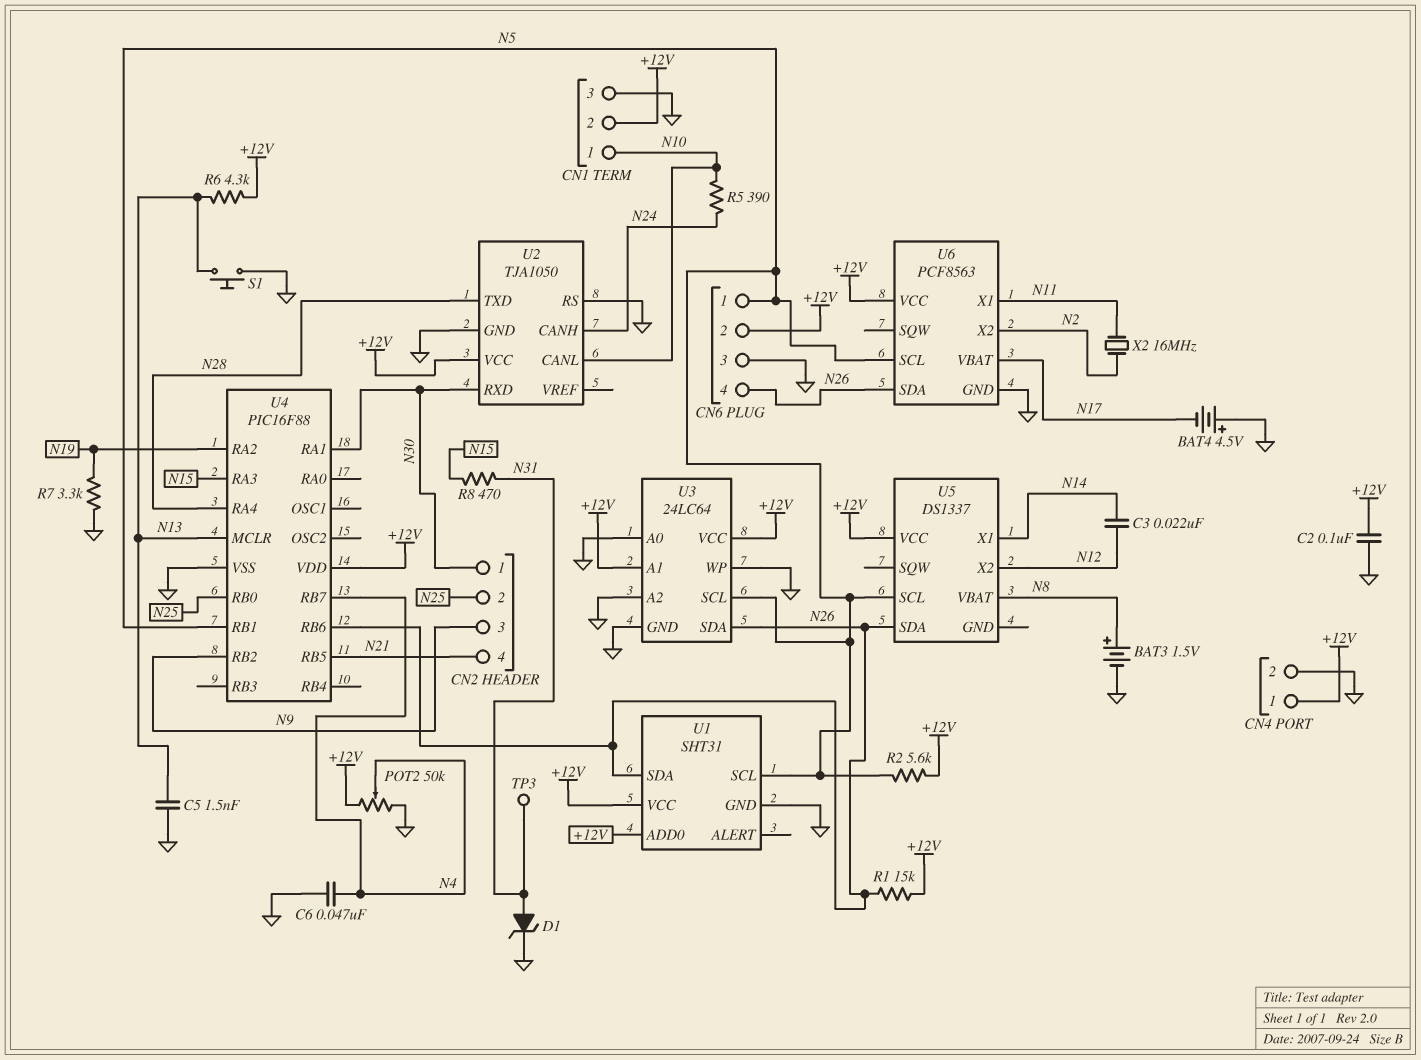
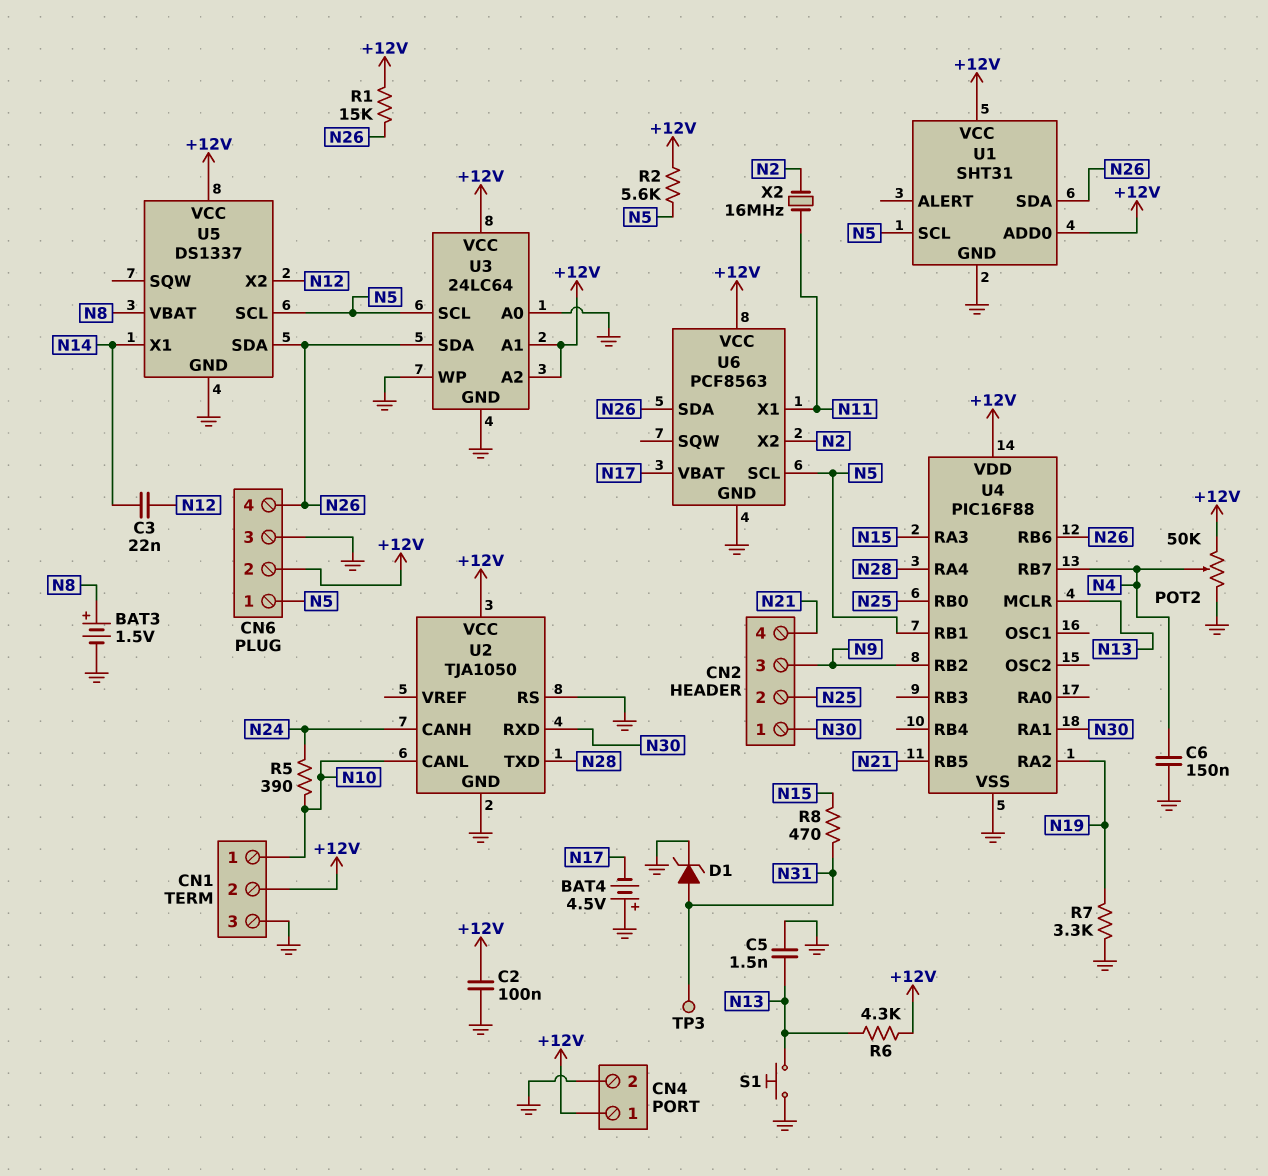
C6: 47nF (GND, N4) -> 150nF (GND, N4)
U3 pin A2: GND -> +12V
U5 pin GND: none -> GND

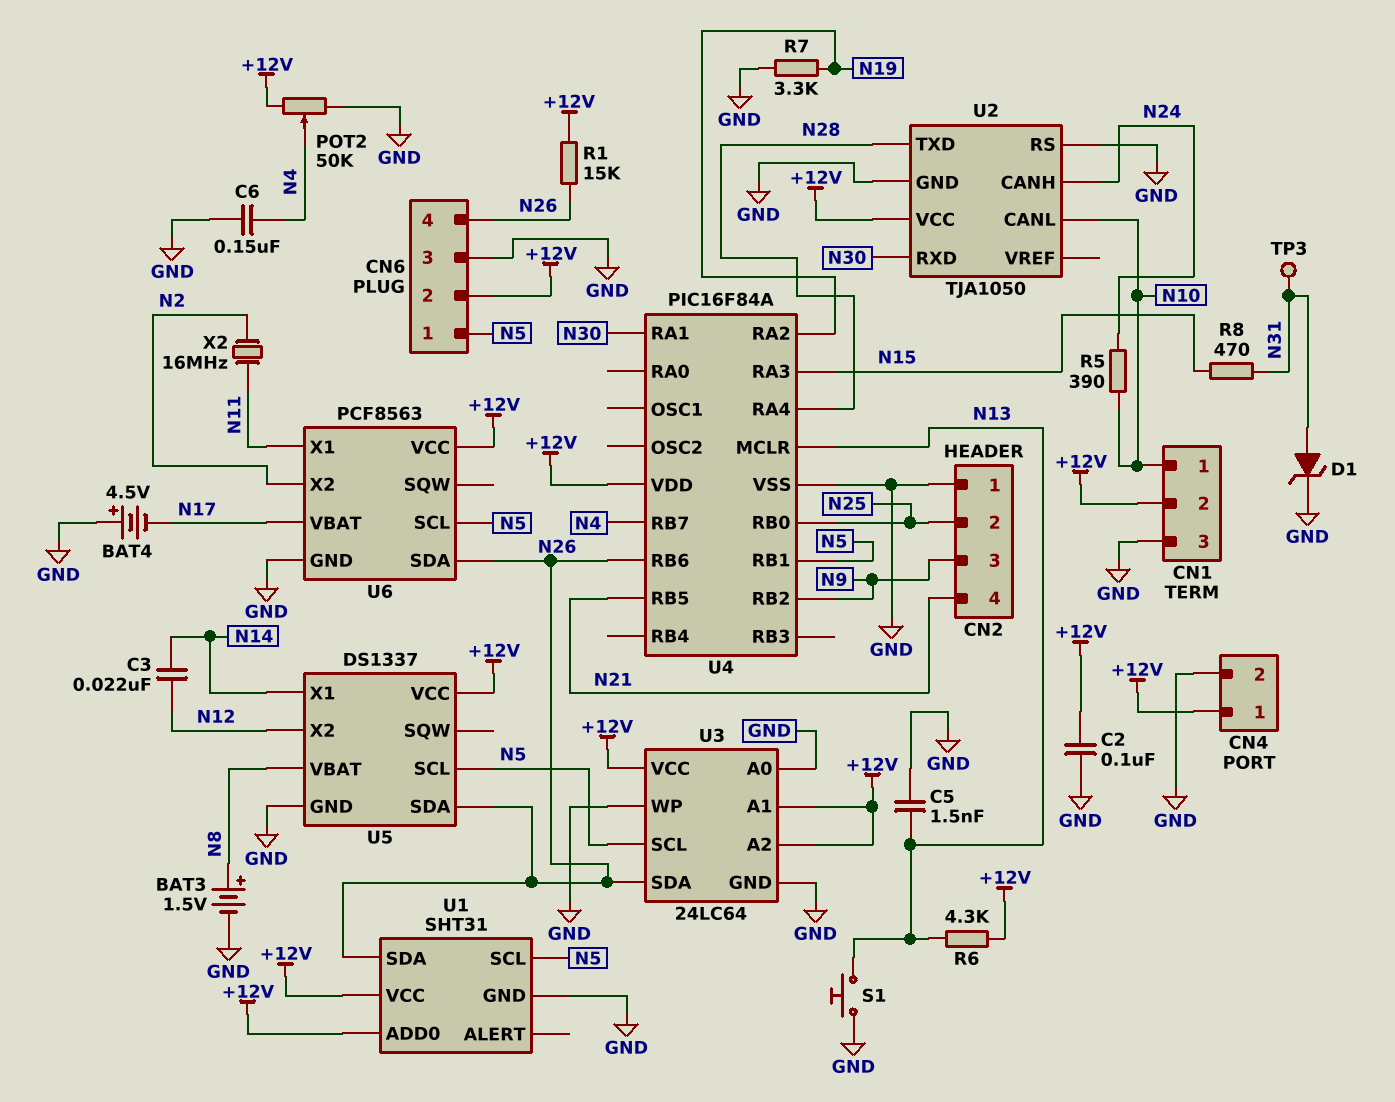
CN2 pin 1: N30 -> GND
R2: 5.6k (+12V, N5) -> none
U4: PIC16F88 -> PIC16F84A

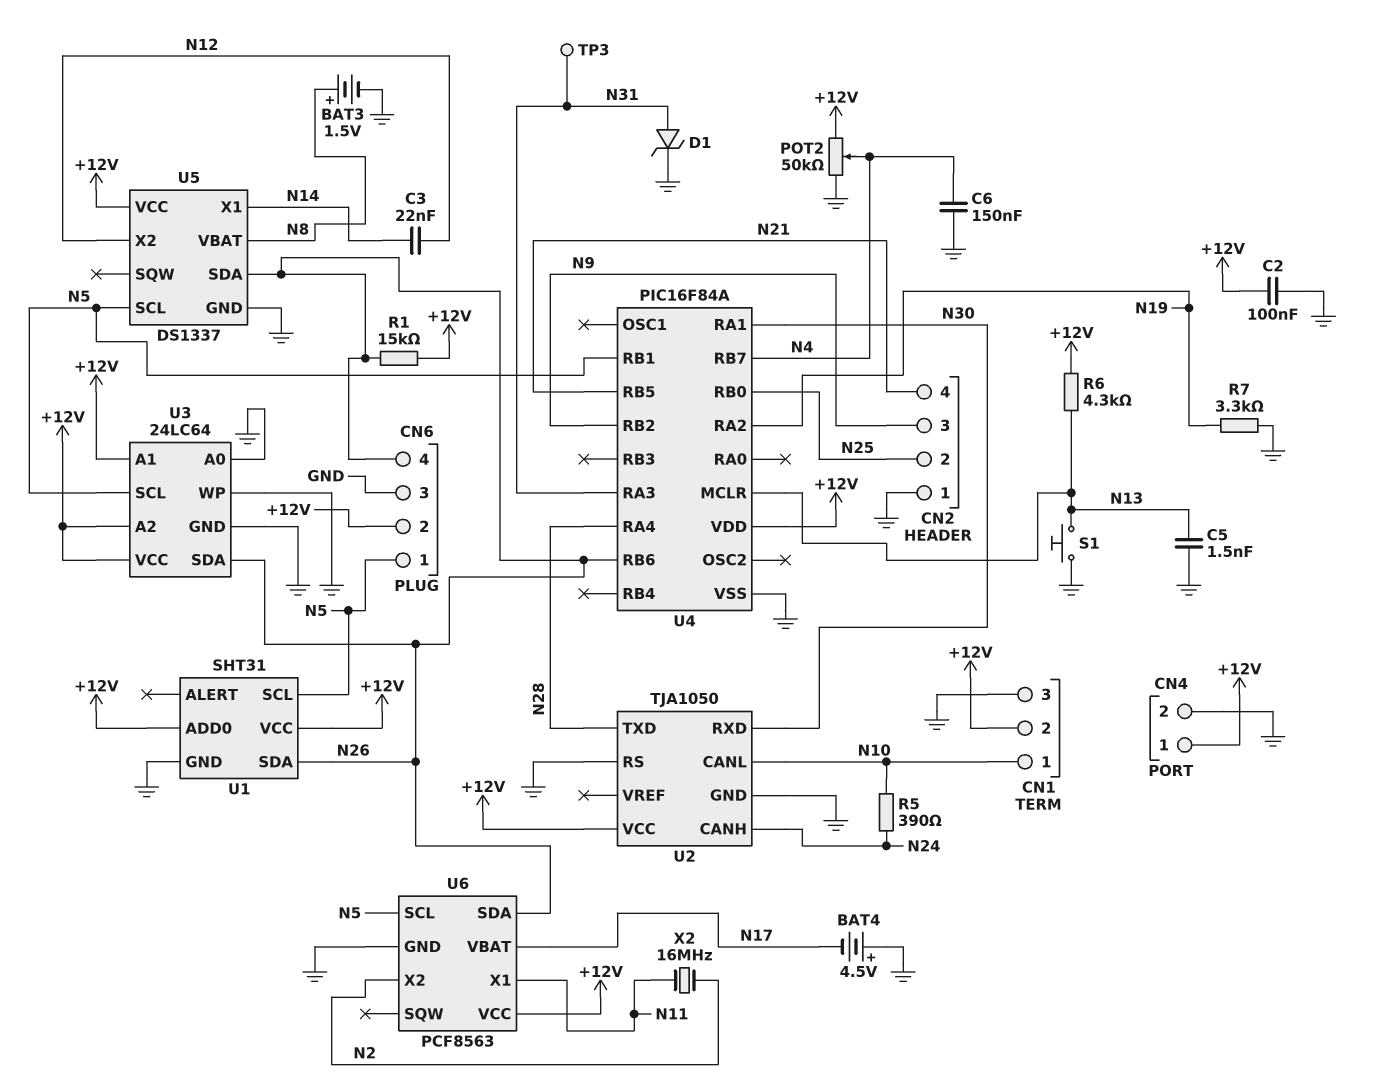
R8: 470 (N15, N31) -> none
U4 pin RA3: N15 -> N31

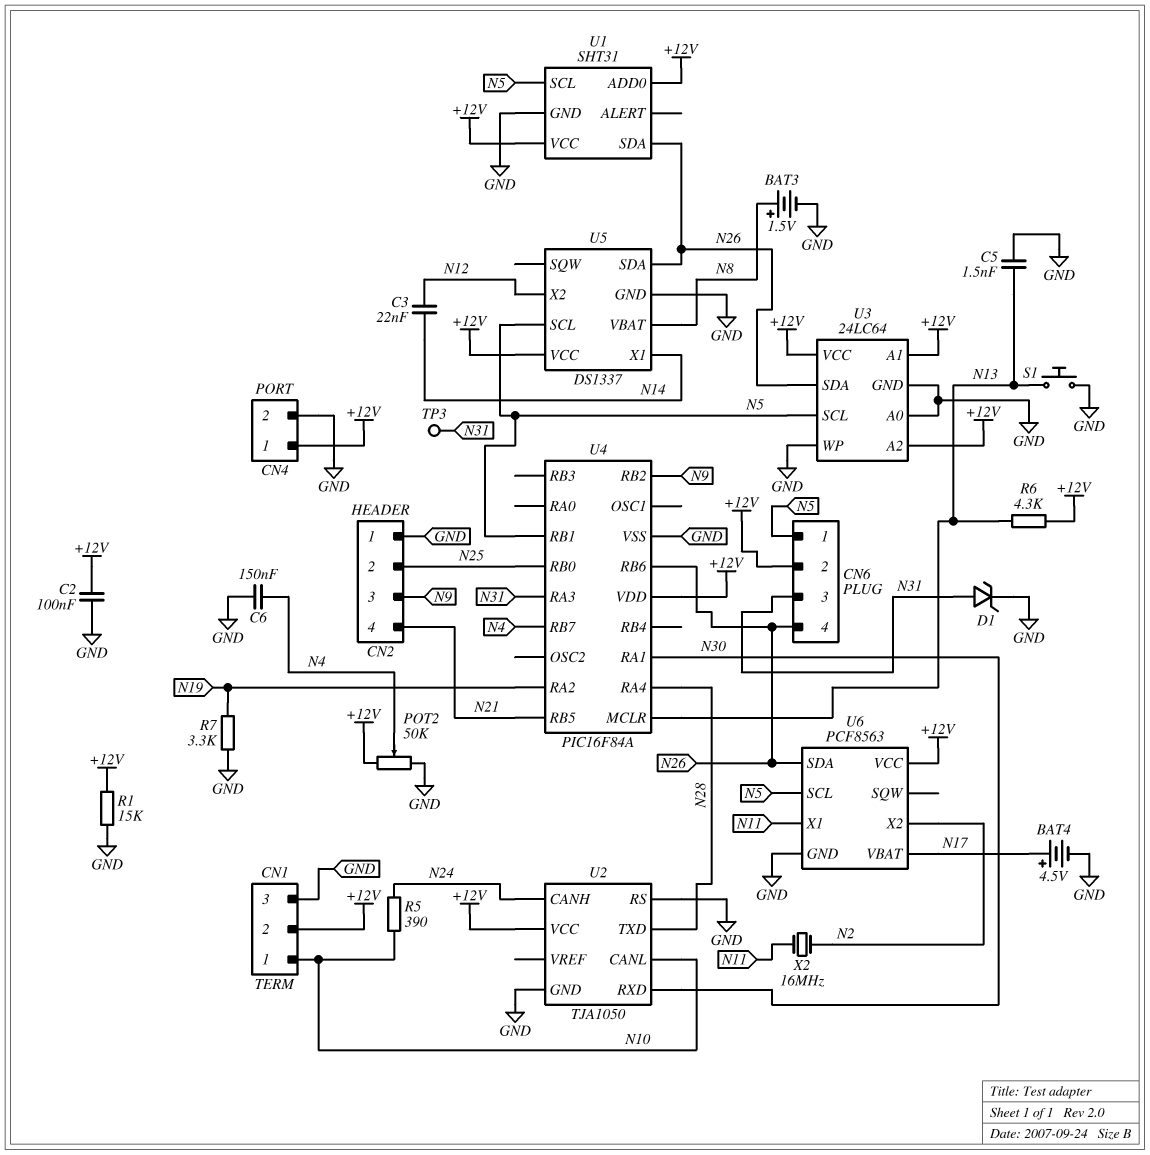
BAT4: 4.5V (plus GND, minus N17) -> 4.5V (plus N17, minus GND)
CN6 pin 3: GND -> N31
R1: 15k (+12V, N26) -> 15k (+12V, GND)

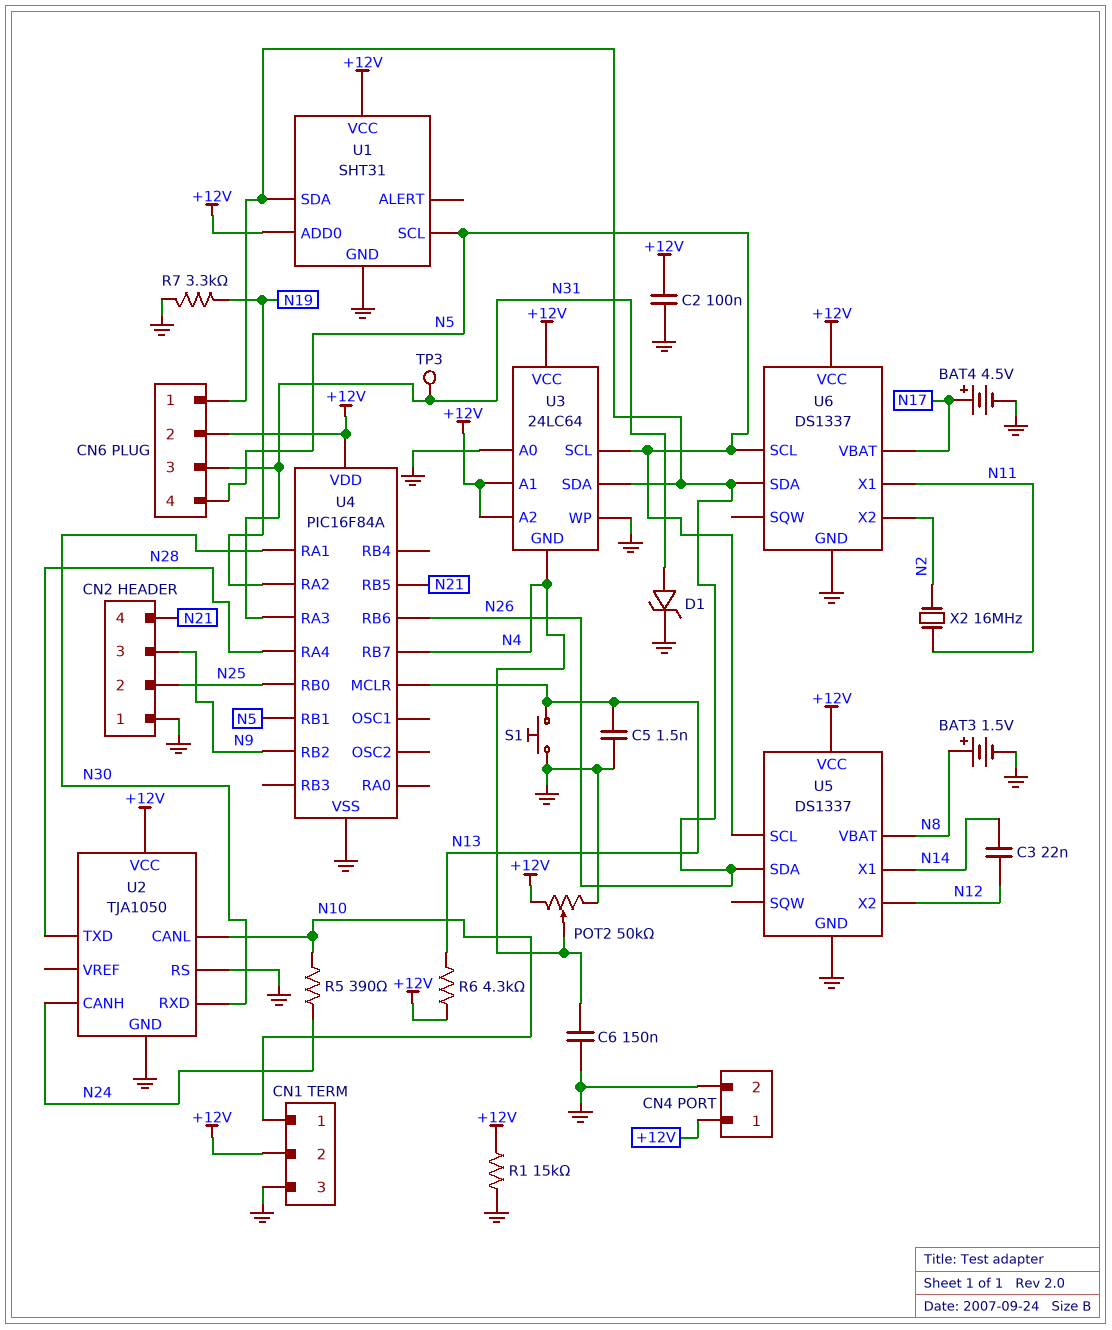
CN6 pin 1: N5 -> N26
CN6 pin 4: N26 -> N5
U3 pin GND: GND -> N4
U6: PCF8563 -> DS1337

